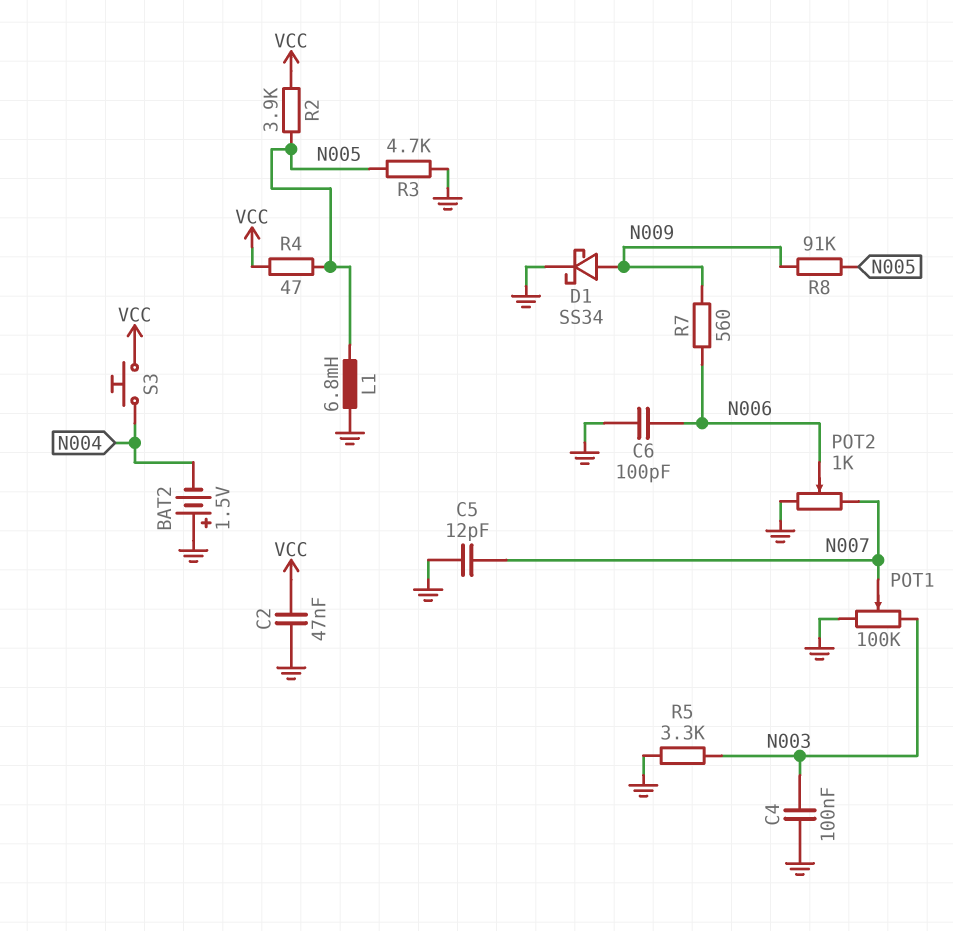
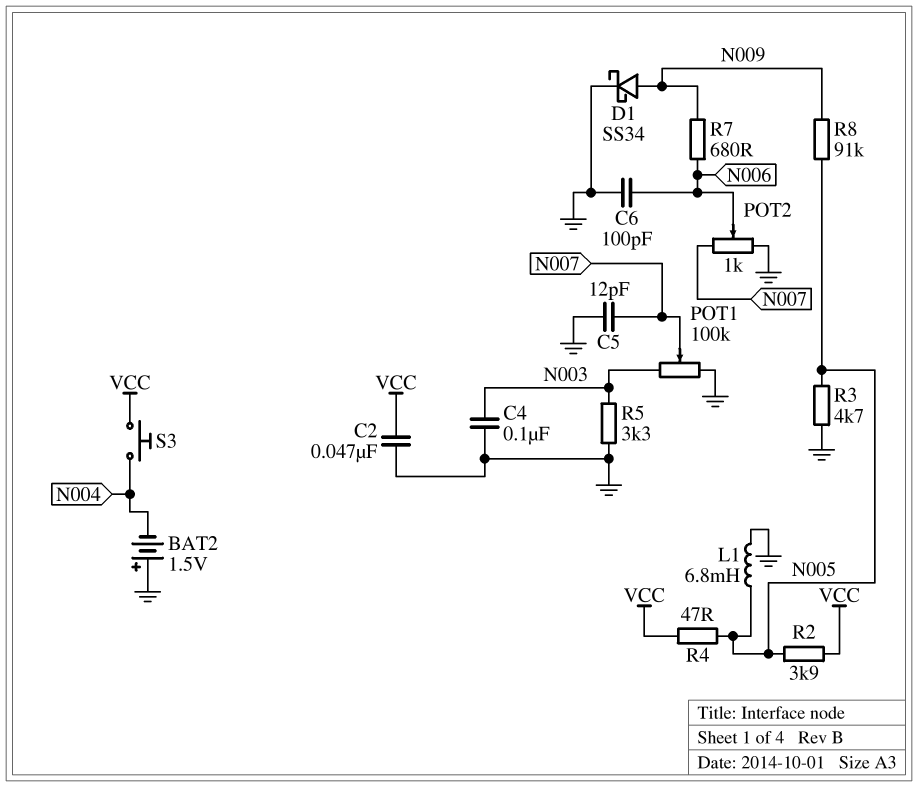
R7: 560 (N006, N009) -> 680 (N006, N009)

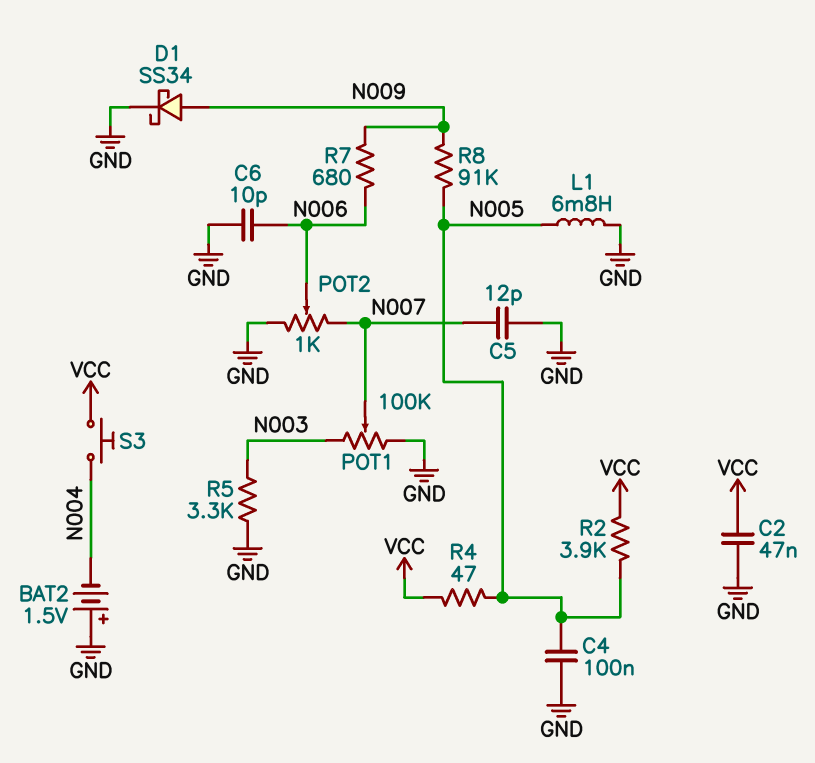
C4: 100nF (GND, N003) -> 100nF (GND, N005)
C6: 100pF (GND, N006) -> 10pF (GND, N006)
R3: 4.7k (GND, N005) -> none

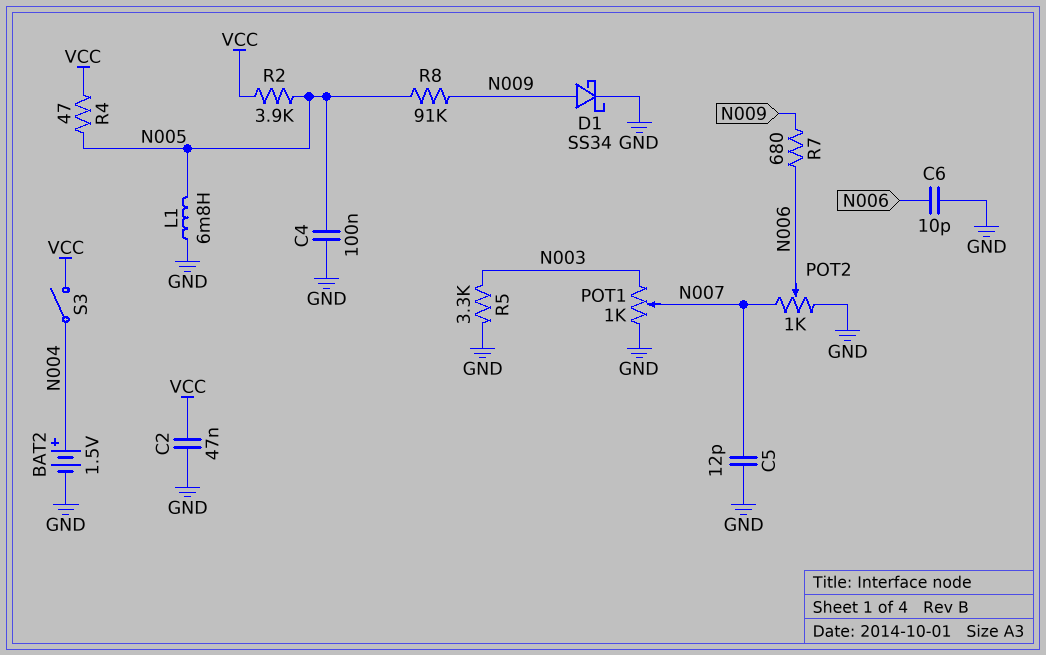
BAT2: 1.5V (plus GND, minus N004) -> 1.5V (plus N004, minus GND)
POT1: 100k (GND, N003, wiper N007) -> 1k (GND, N003, wiper N007)
S3: button (N004, VCC) -> switch (N004, VCC)

